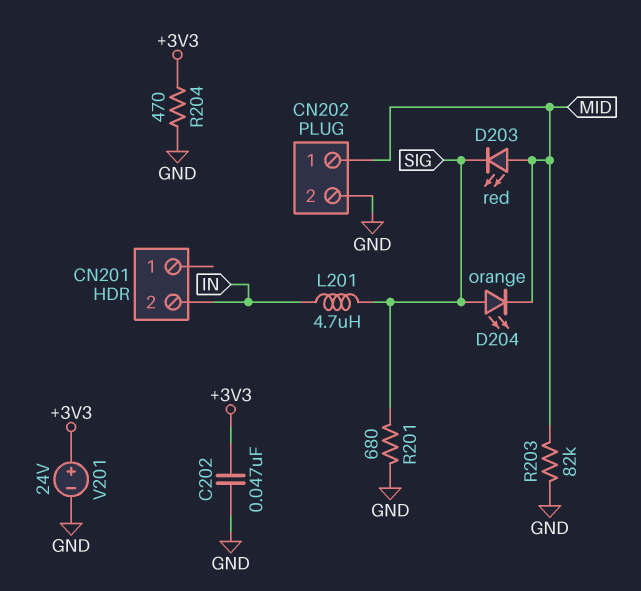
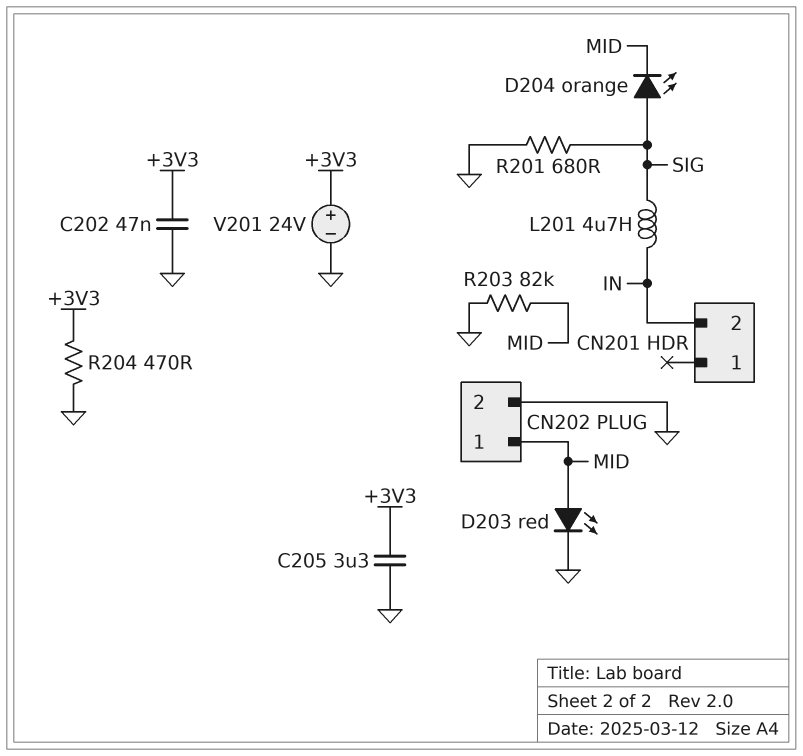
C205: none -> 3.3uF (+3V3, GND)
D203: LED red (A MID, K SIG) -> LED red (A MID, K GND)

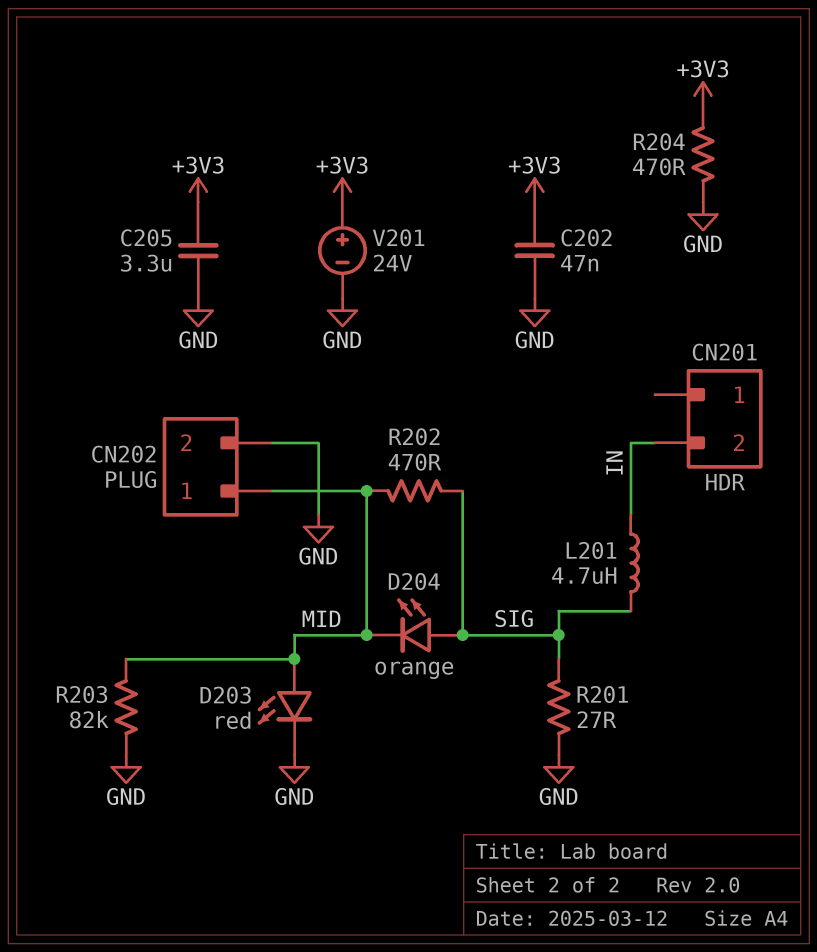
R201: 680 (GND, SIG) -> 27 (GND, SIG)
R202: none -> 470 (MID, SIG)

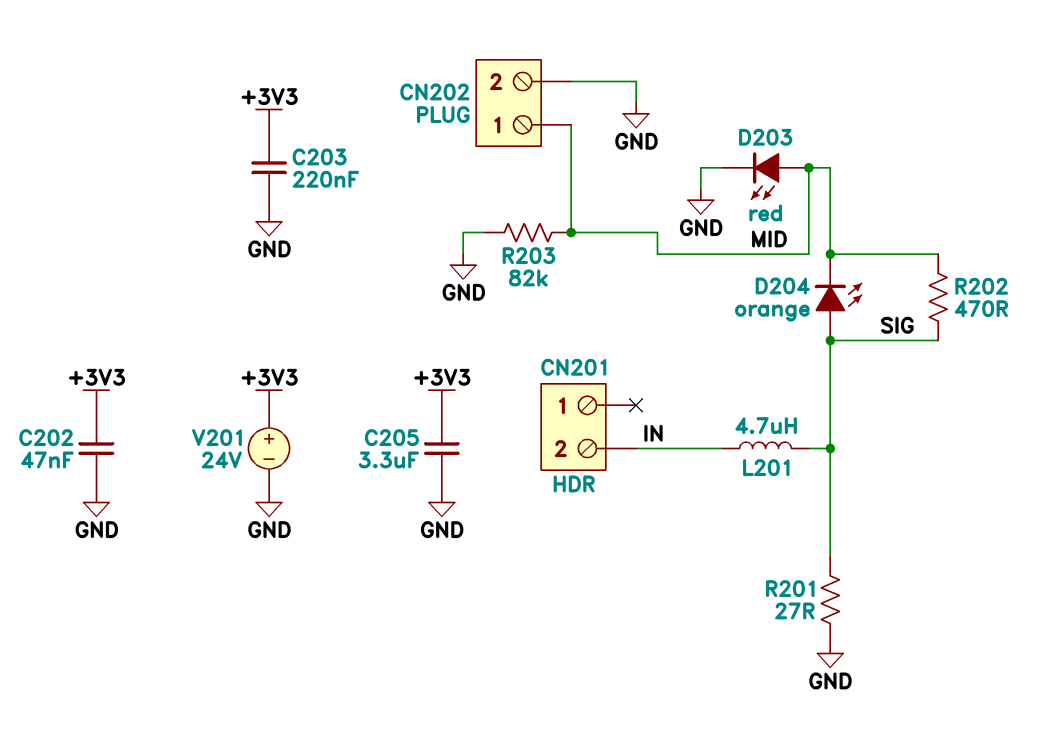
C203: none -> 220nF (+3V3, GND)
R204: 470 (+3V3, GND) -> none

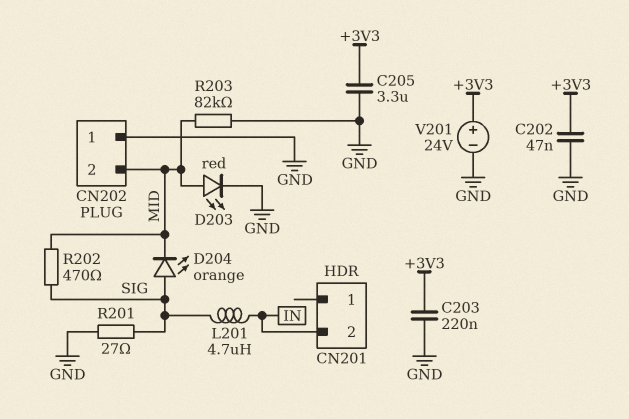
CN202 pin 1: MID -> GND
CN202 pin 2: GND -> MID

